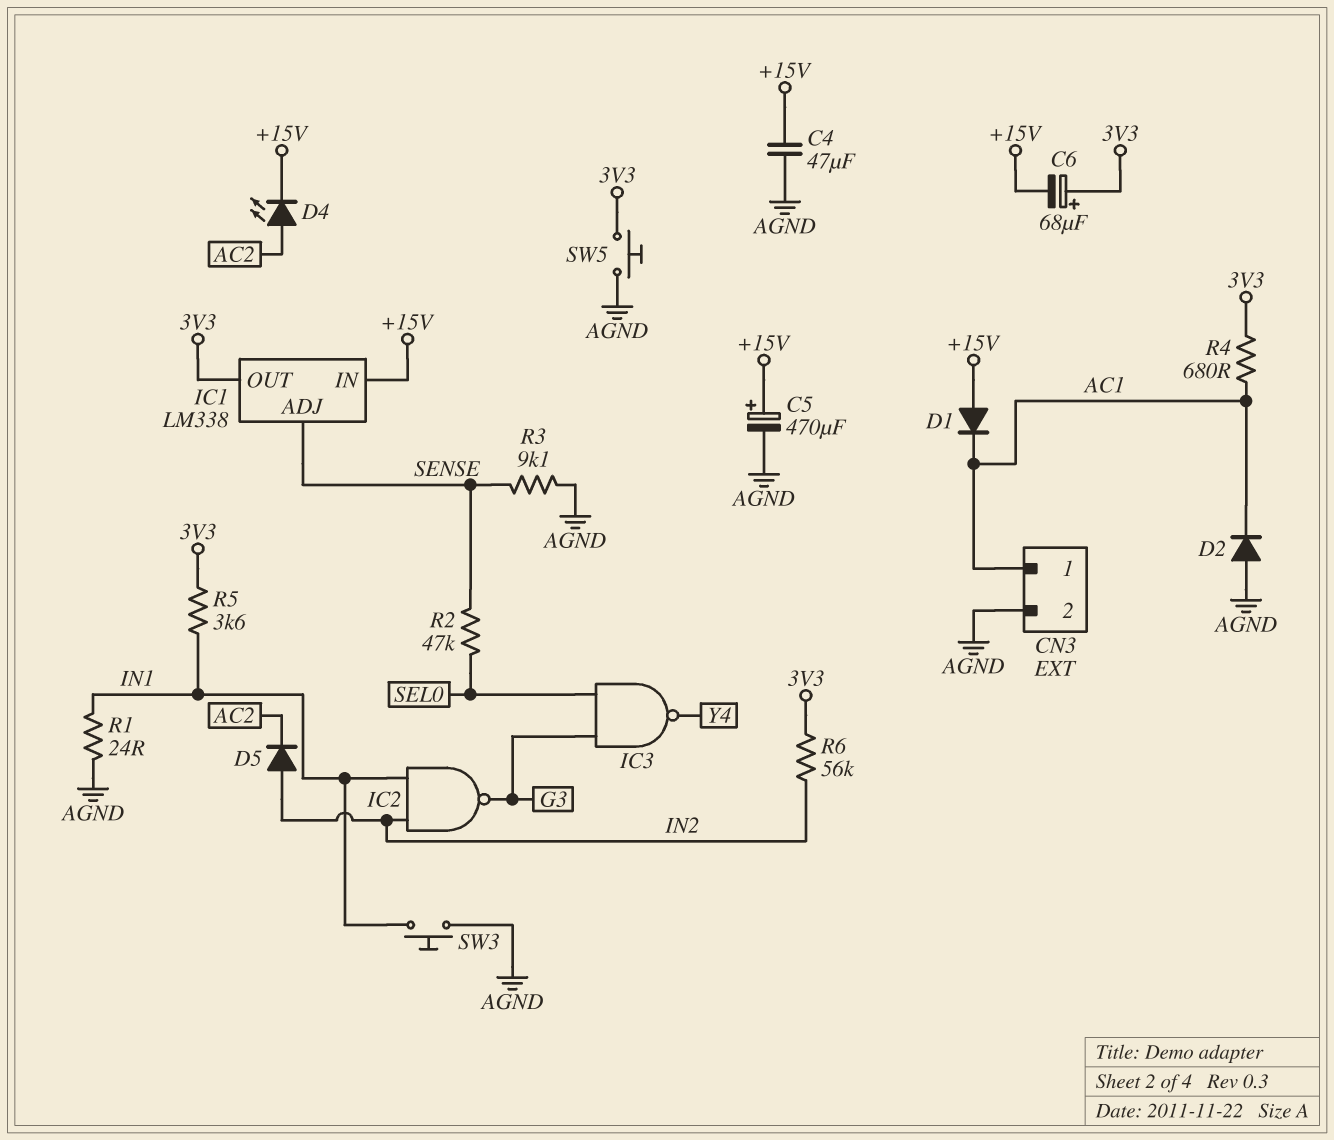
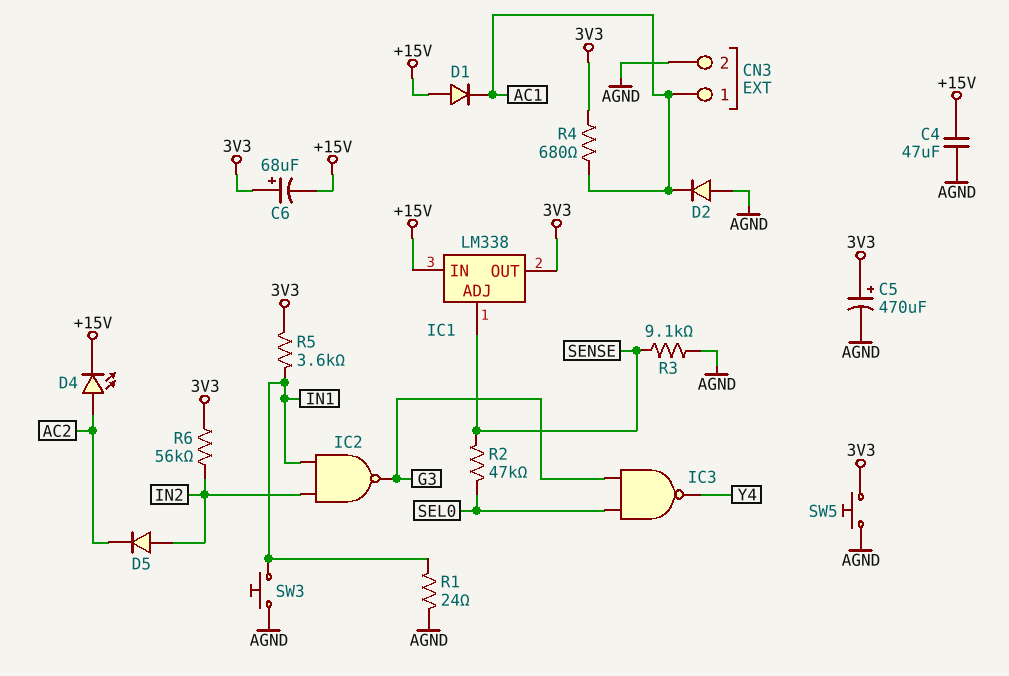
C5: 470uF (plus +15V, minus AGND) -> 470uF (plus 3V3, minus AGND)

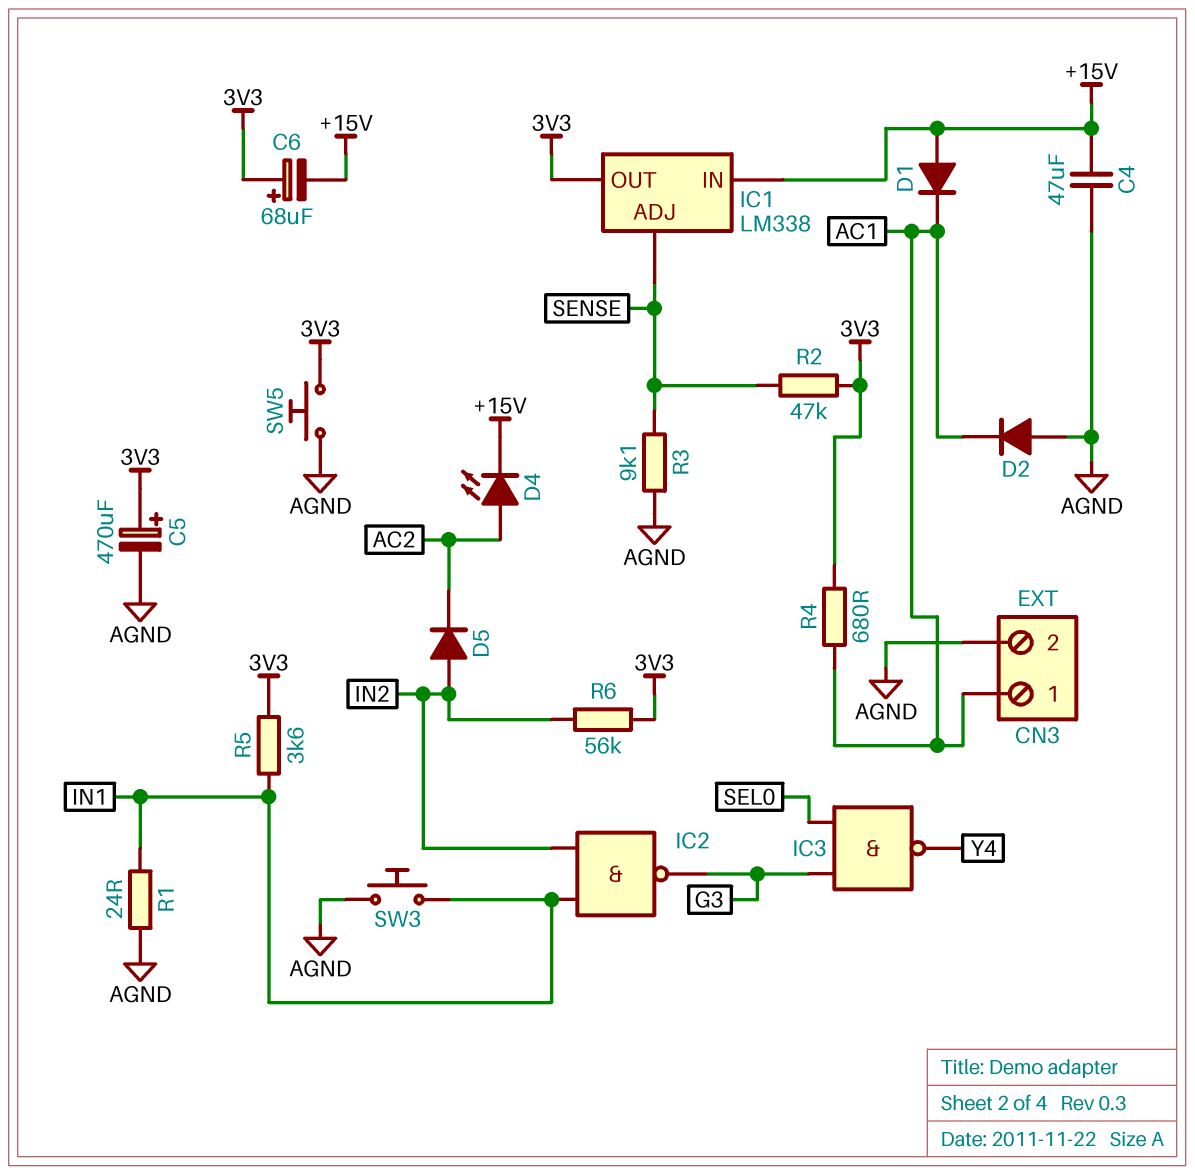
R2: 47k (SEL0, SENSE) -> 47k (3V3, SENSE)

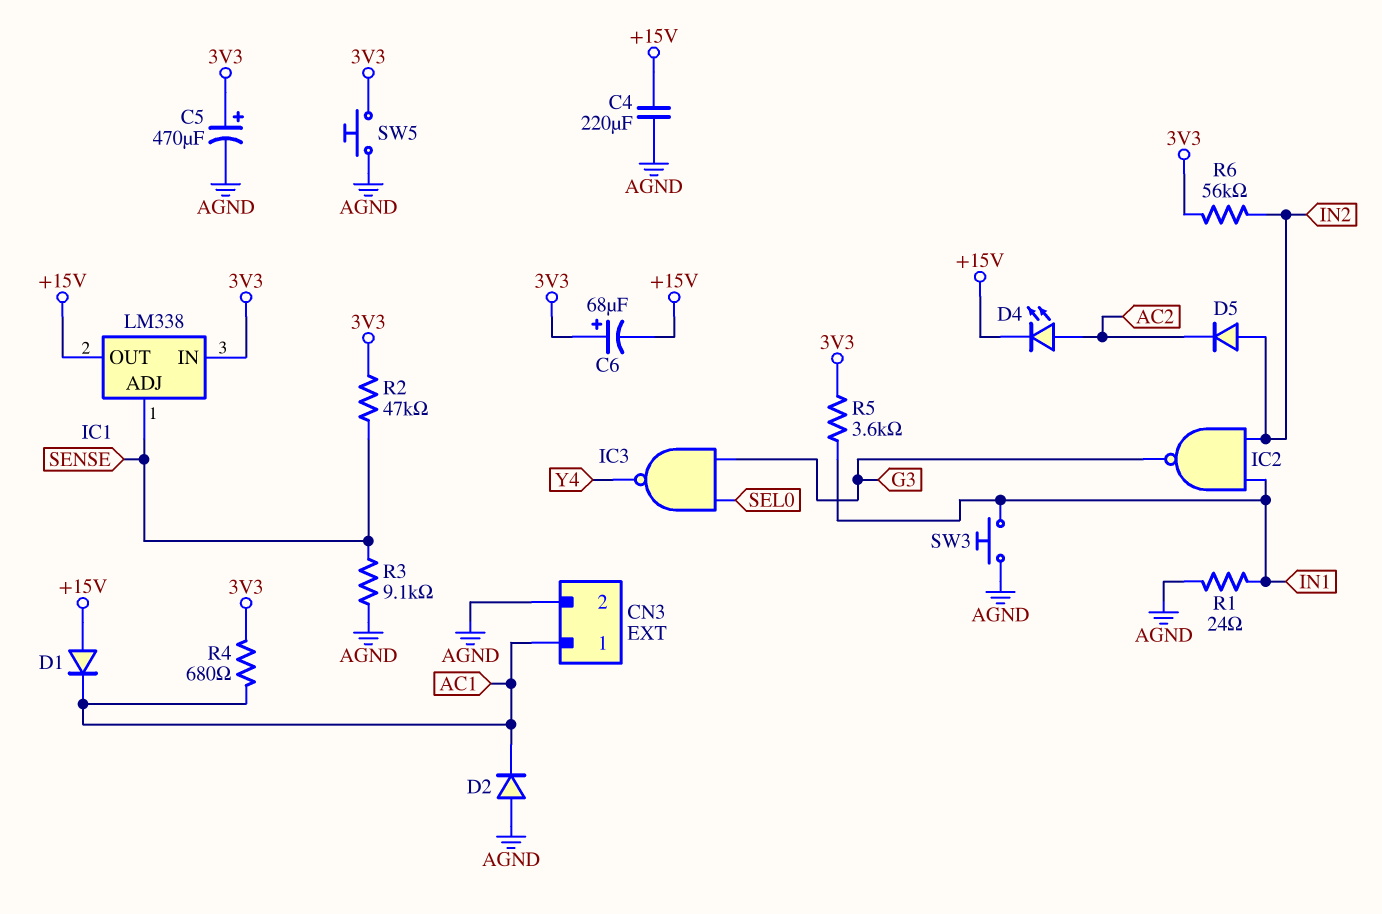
C4: 47uF (+15V, AGND) -> 220uF (+15V, AGND)
IC1 pin IN: +15V -> 3V3
IC1 pin OUT: 3V3 -> +15V

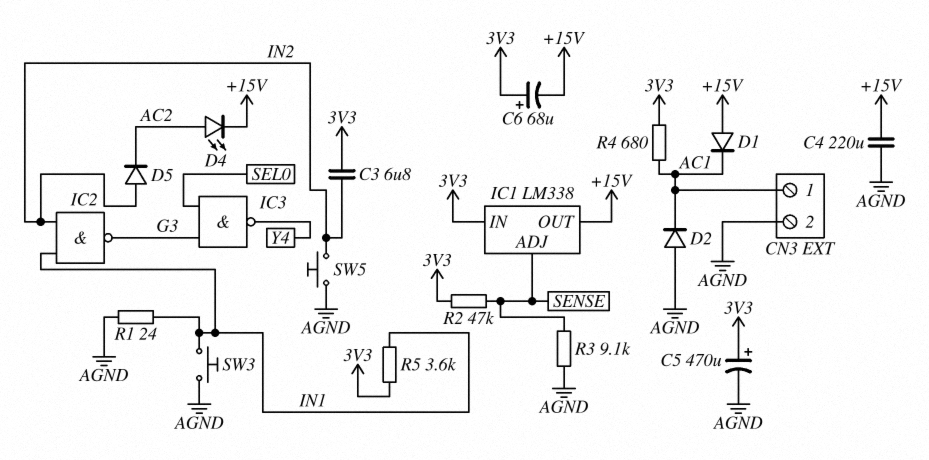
C3: none -> 6.8uF (3V3, IN2)
R6: 56k (3V3, IN2) -> none
SW5: button (3V3, AGND) -> button (AGND, IN2)

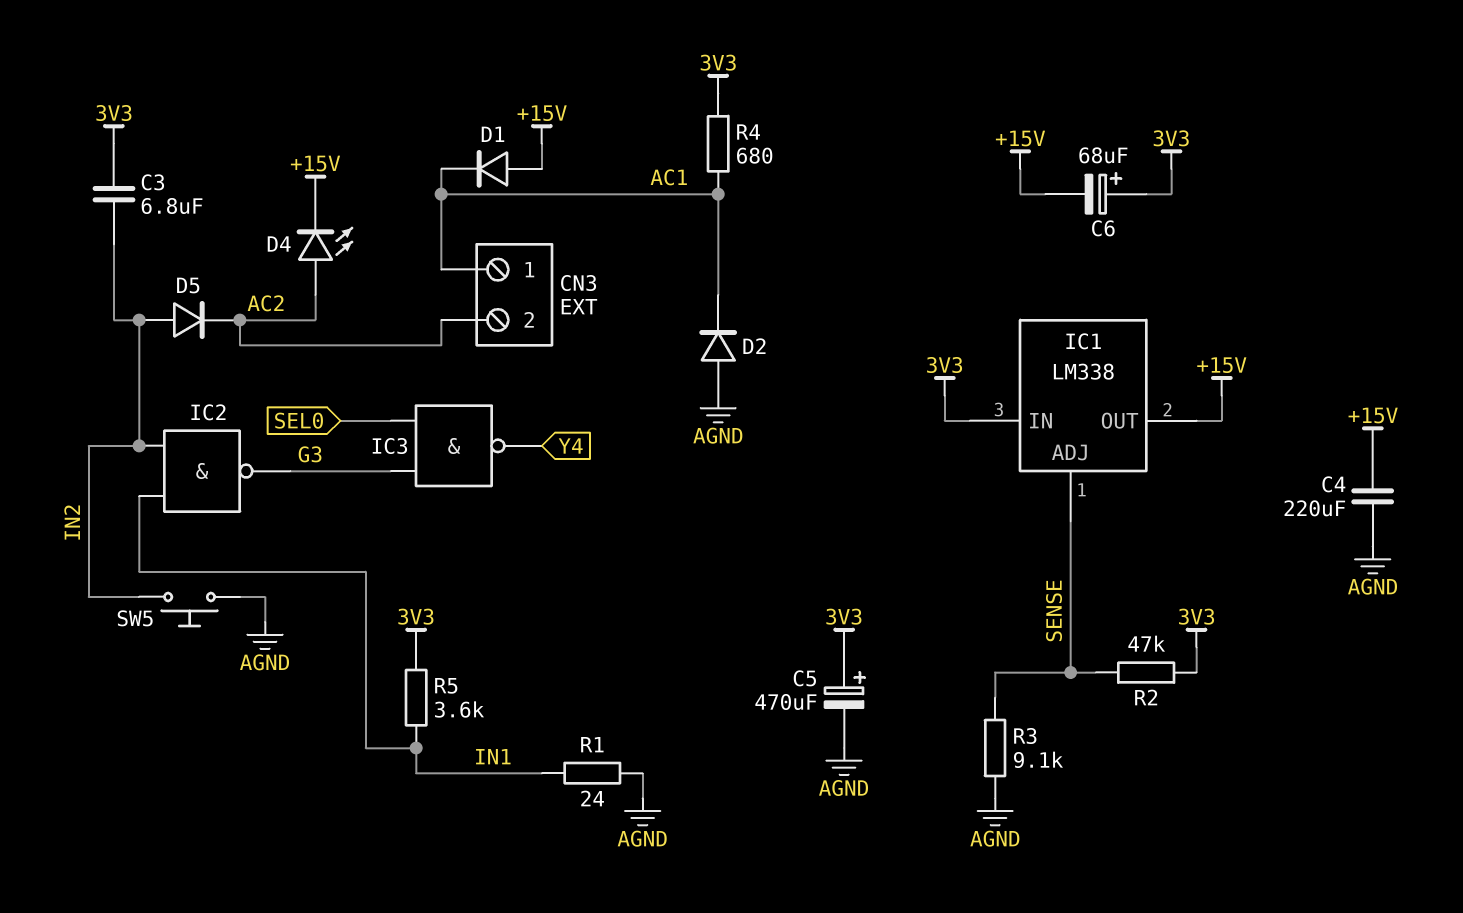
CN3 pin 2: AGND -> AC2
SW3: button (AGND, IN1) -> none

